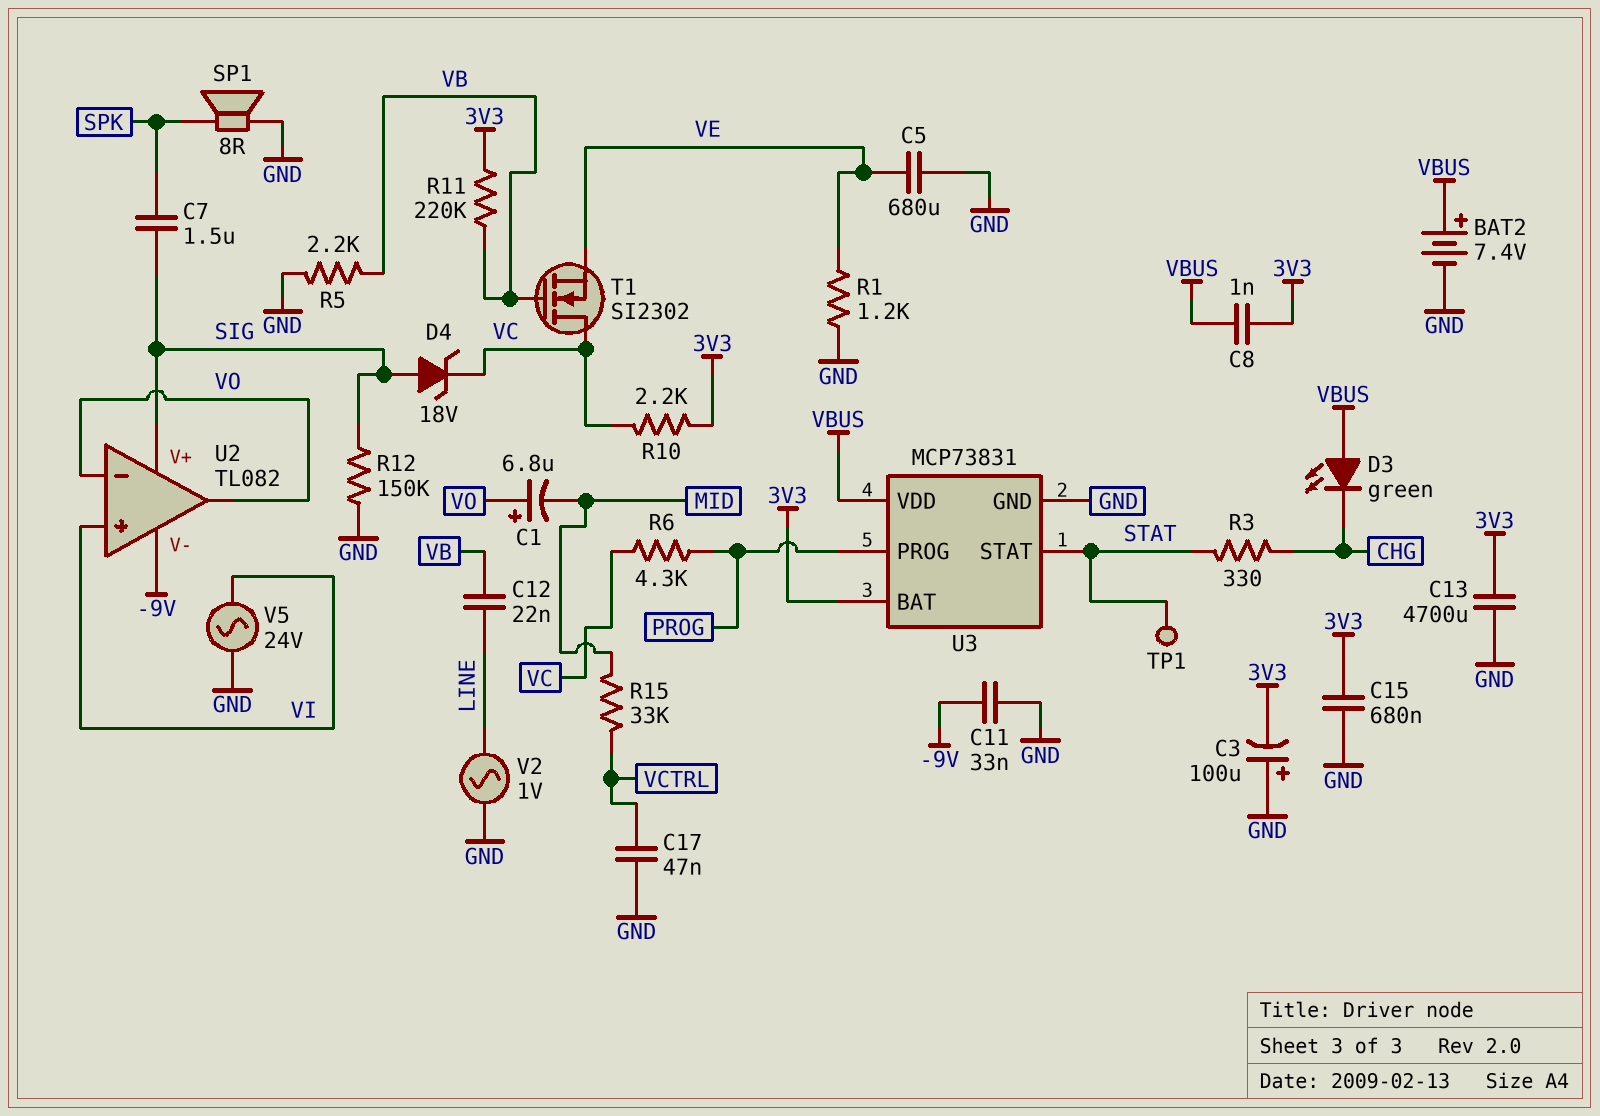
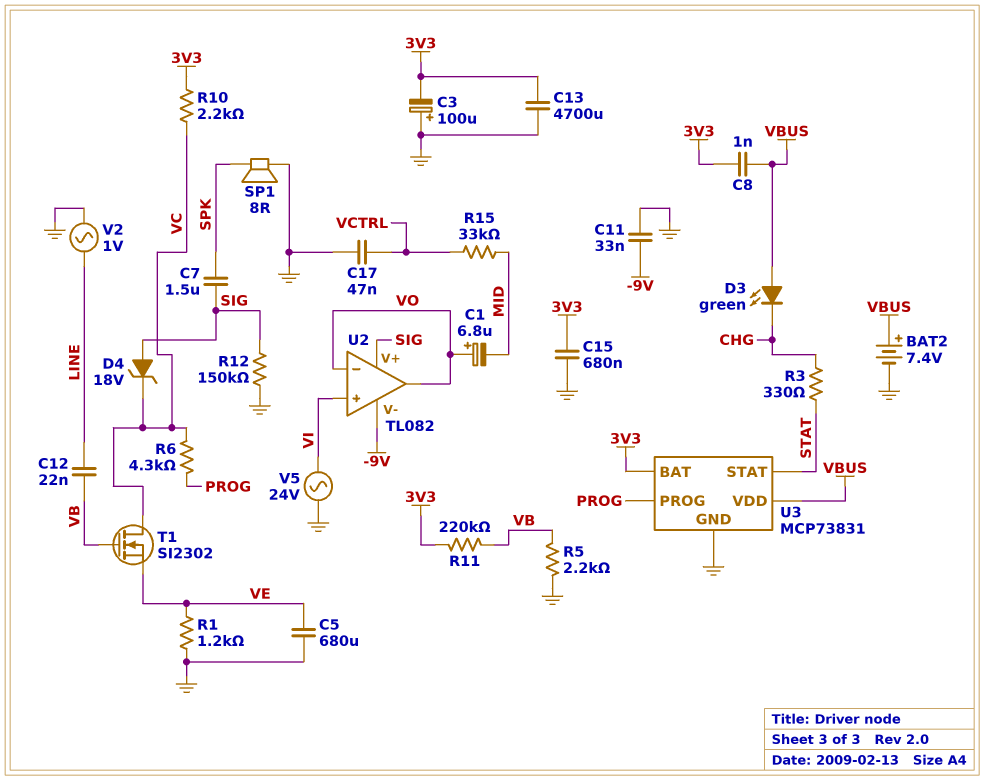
TP1: test point (STAT) -> none

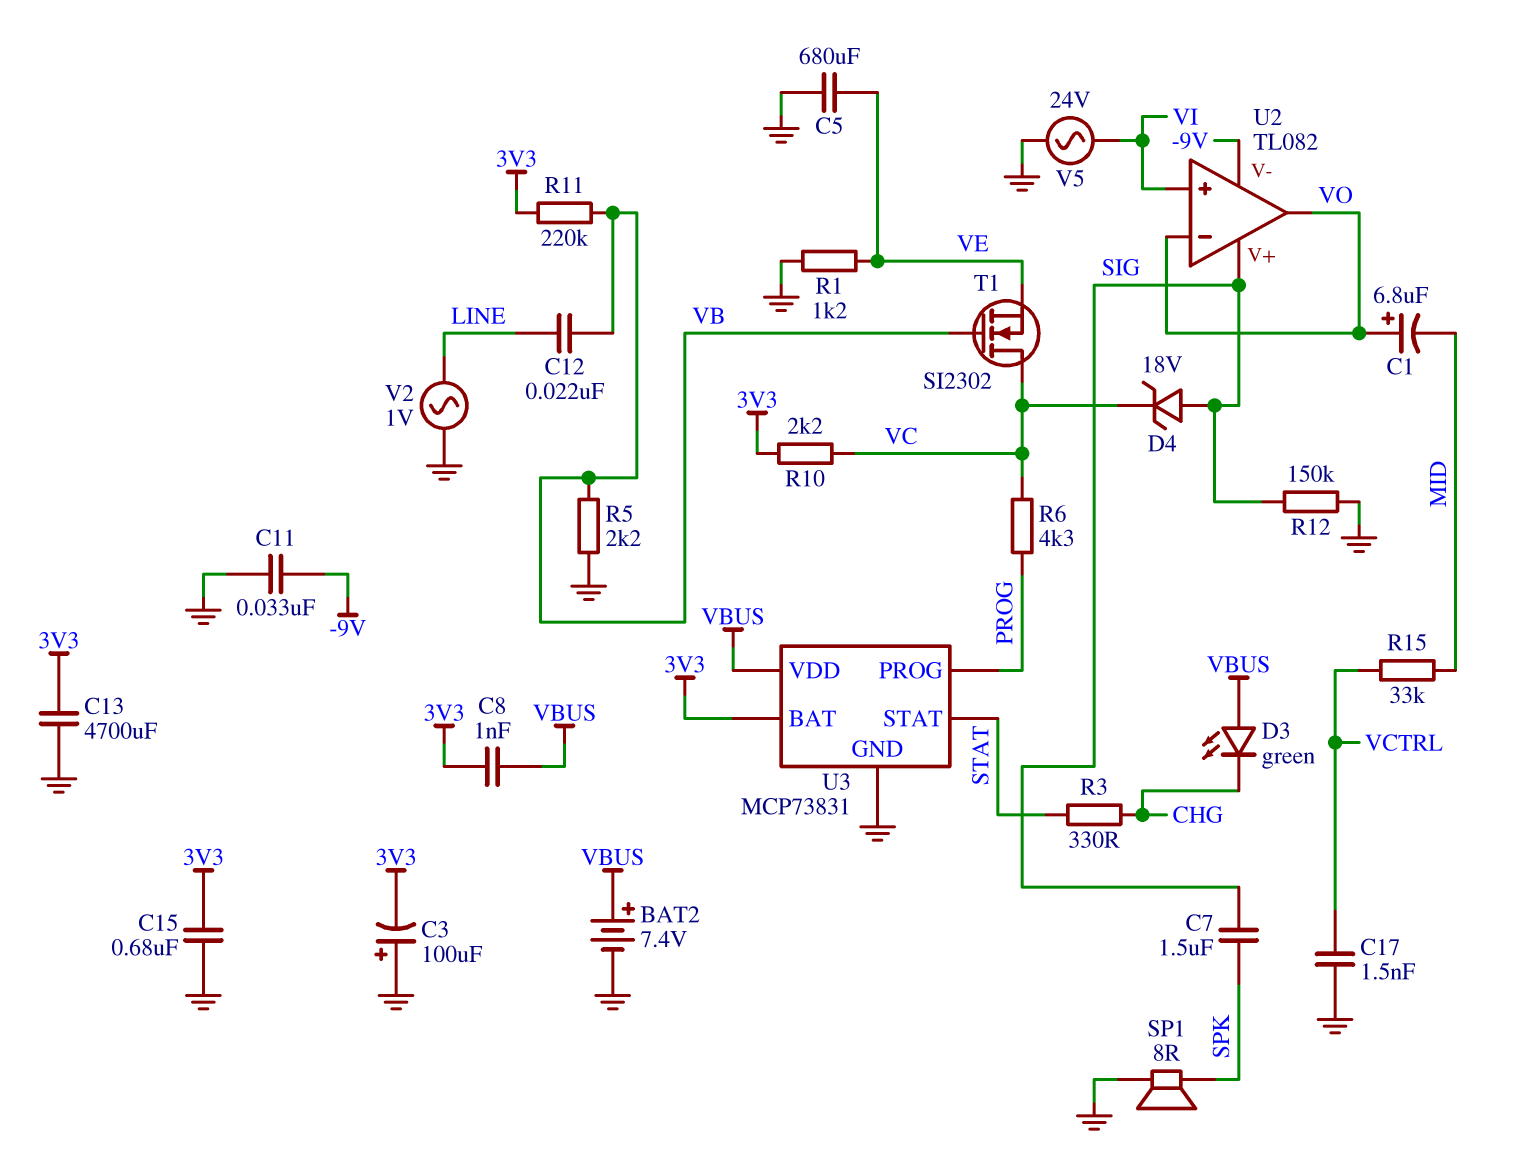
C17: 47nF (GND, VCTRL) -> 1.5nF (GND, VCTRL)

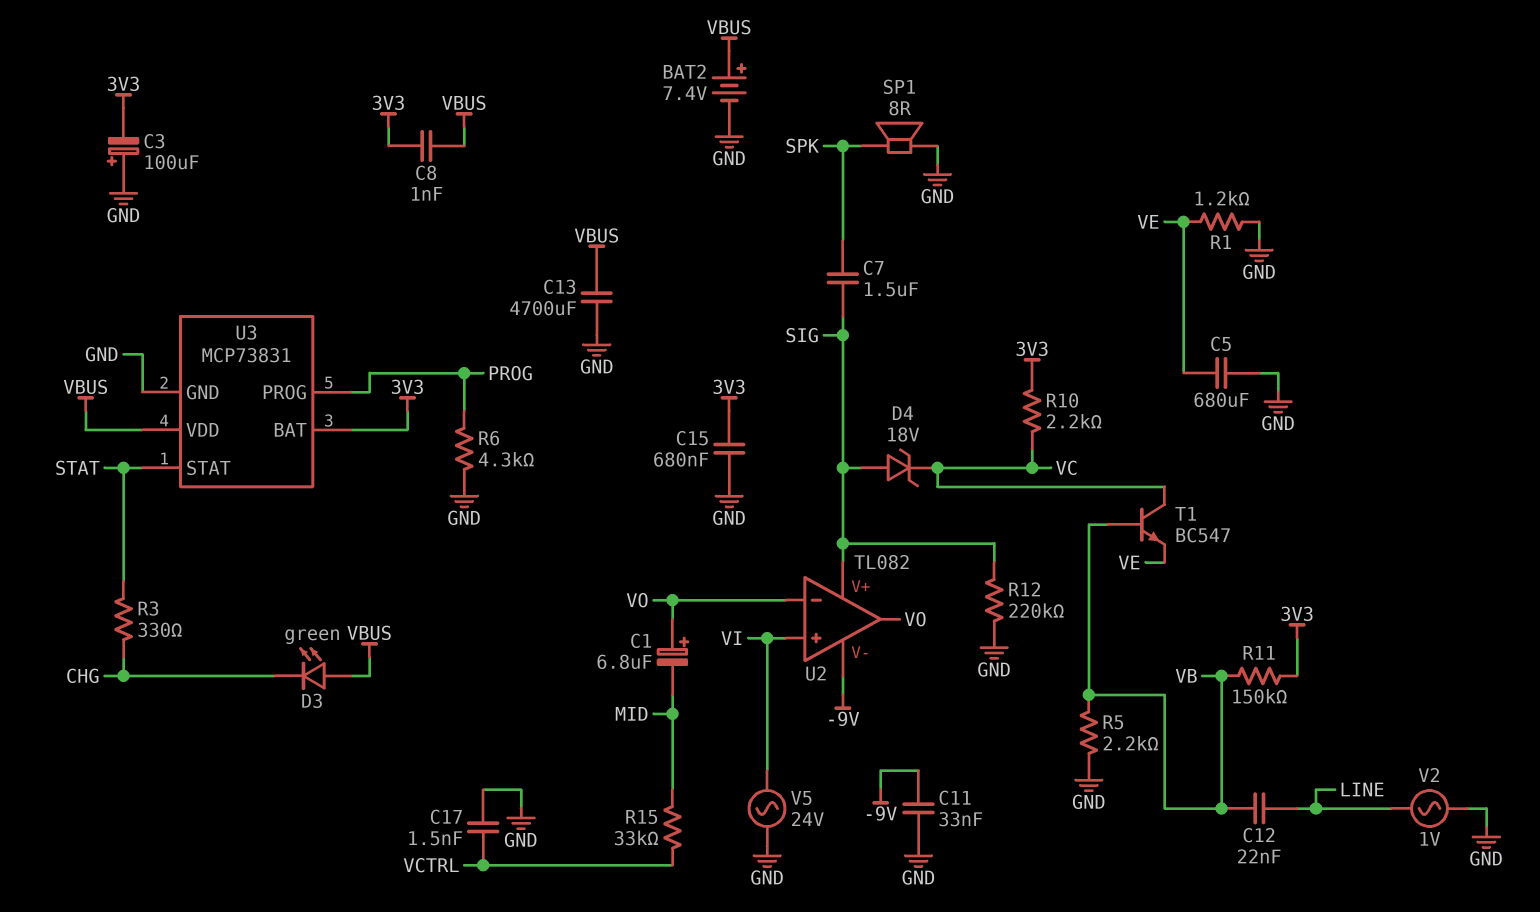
C13: 4700uF (3V3, GND) -> 4700uF (GND, VBUS)
R6: 4.3k (PROG, VC) -> 4.3k (GND, PROG)
R11: 220k (3V3, VB) -> 150k (3V3, VB)
R12: 150k (GND, SIG) -> 220k (GND, SIG)
T1: NMOS SI2302 (G VB, D VC, S VE) -> NPN BC547 (B VB, C VC, E VE)

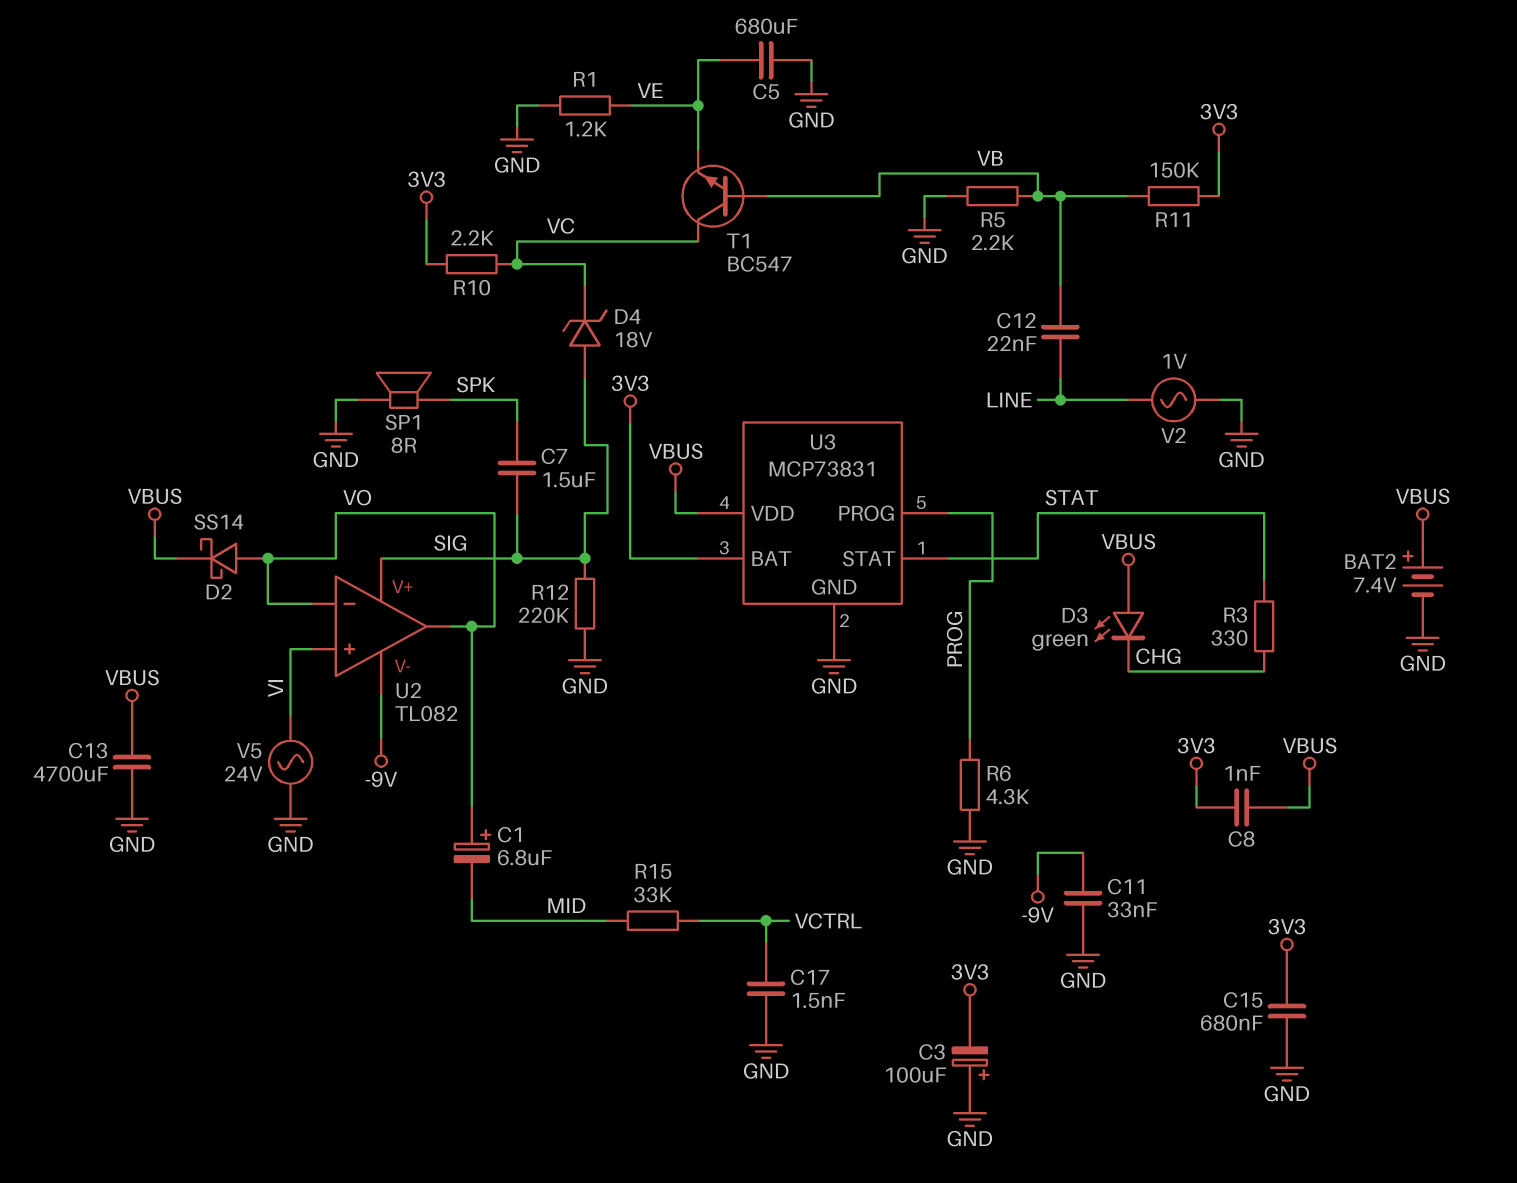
D2: none -> schottky SS14 (A VO, K VBUS)

